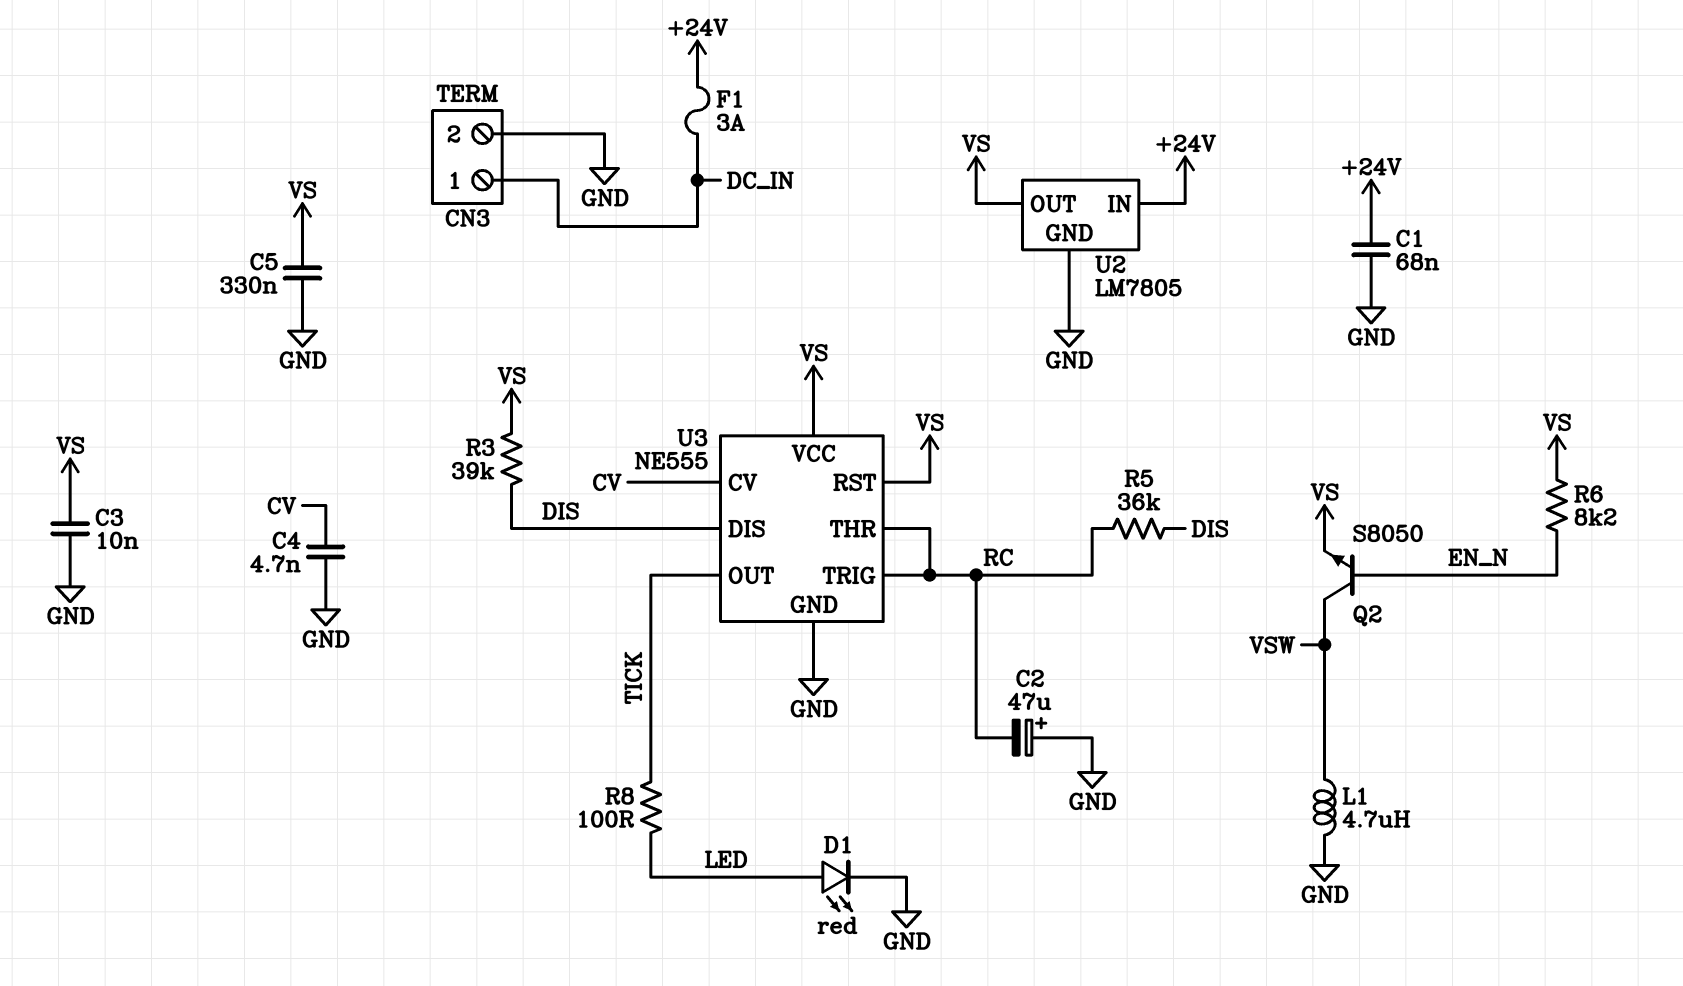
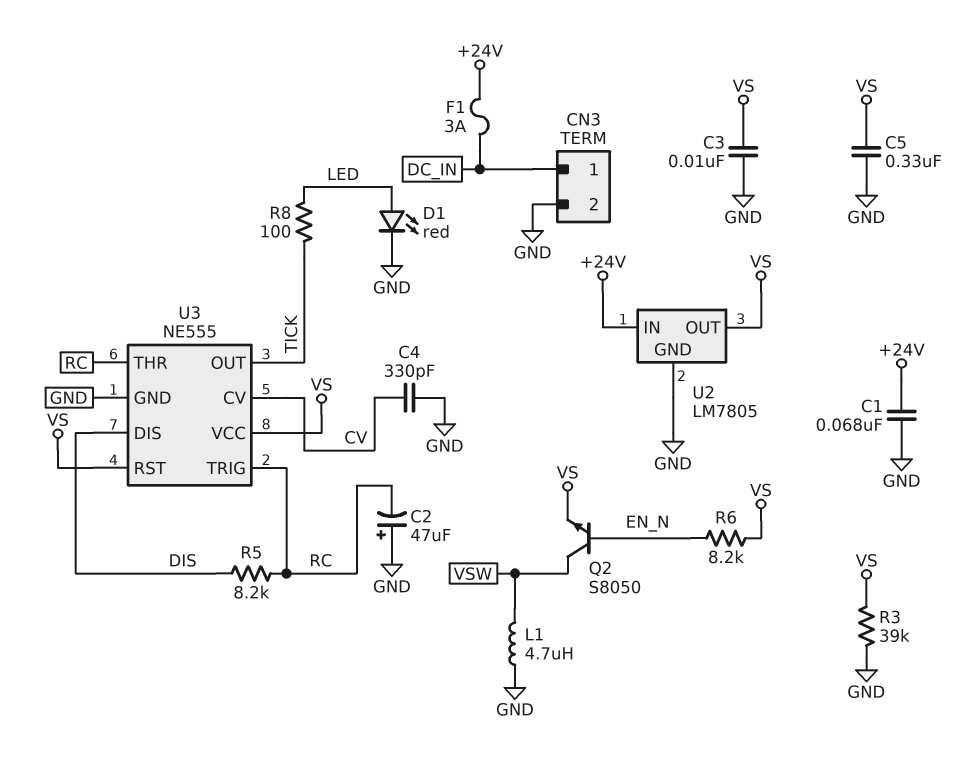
C4: 4.7nF (CV, GND) -> 330pF (CV, GND)
R3: 39k (DIS, VS) -> 39k (GND, VS)
R5: 36k (DIS, RC) -> 8.2k (DIS, RC)

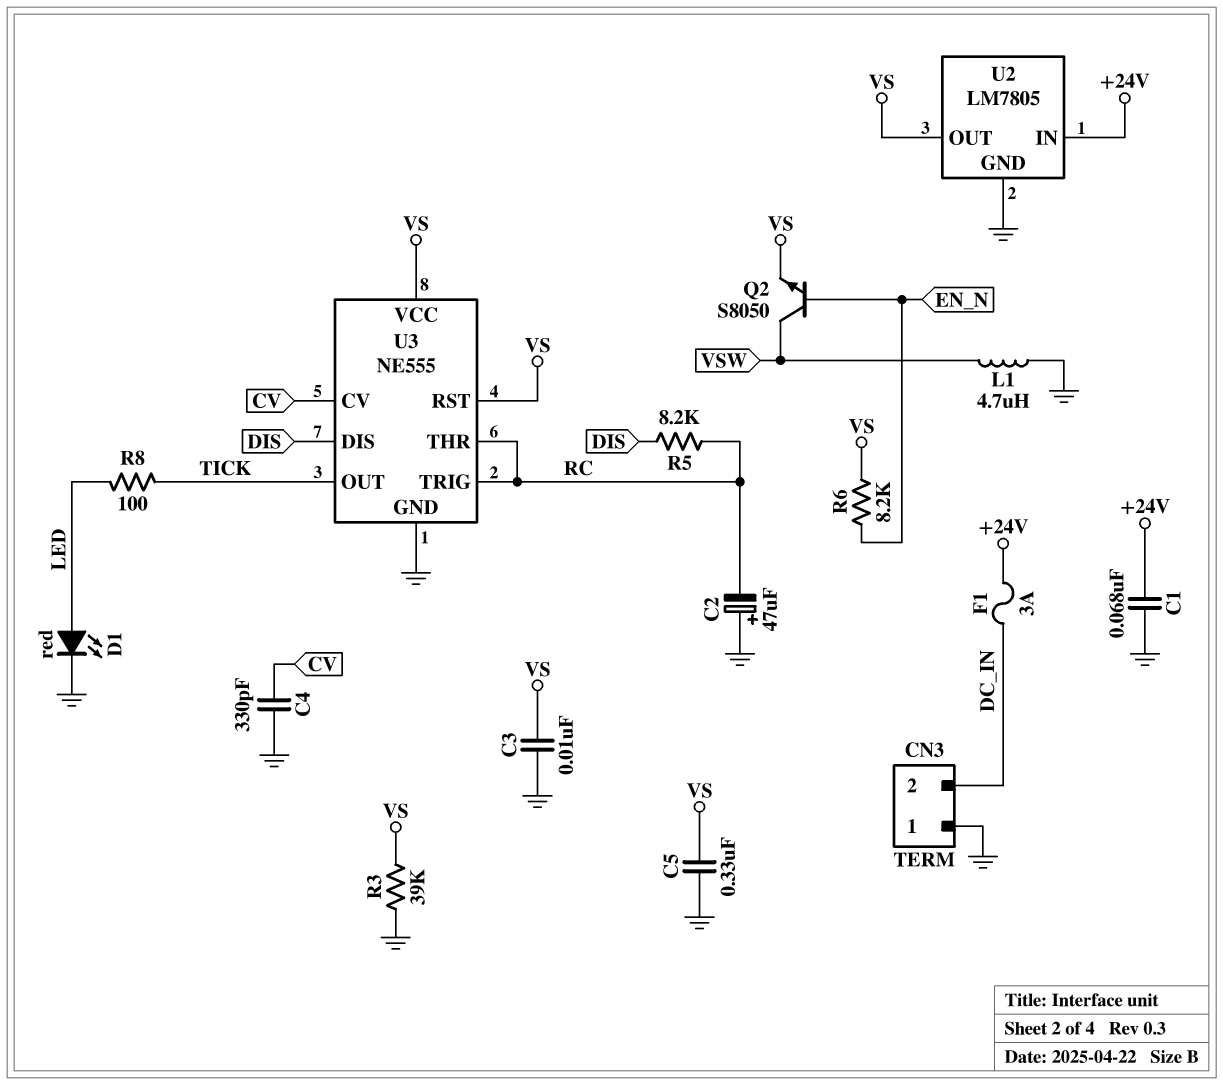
CN3 pin 1: DC_IN -> GND
CN3 pin 2: GND -> DC_IN

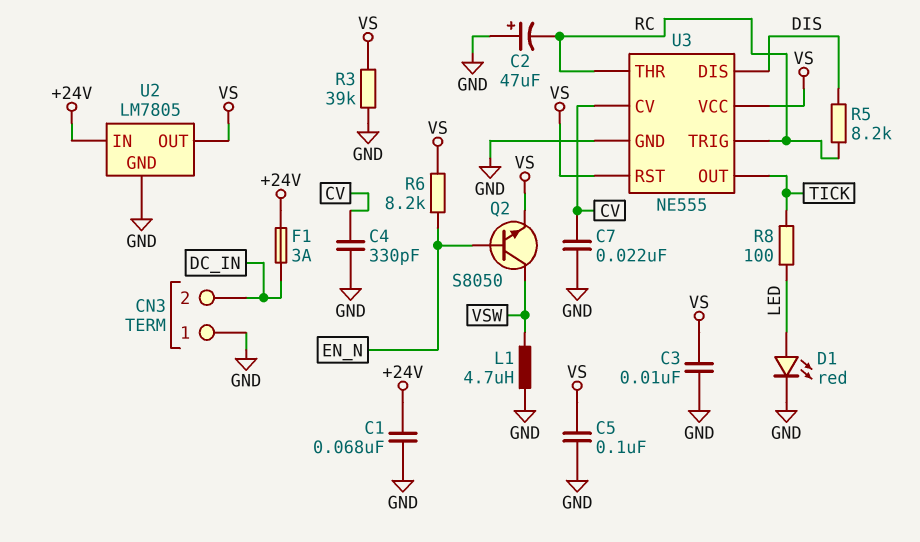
C5: 330nF (GND, VS) -> 100nF (GND, VS)
C7: none -> 22nF (CV, GND)

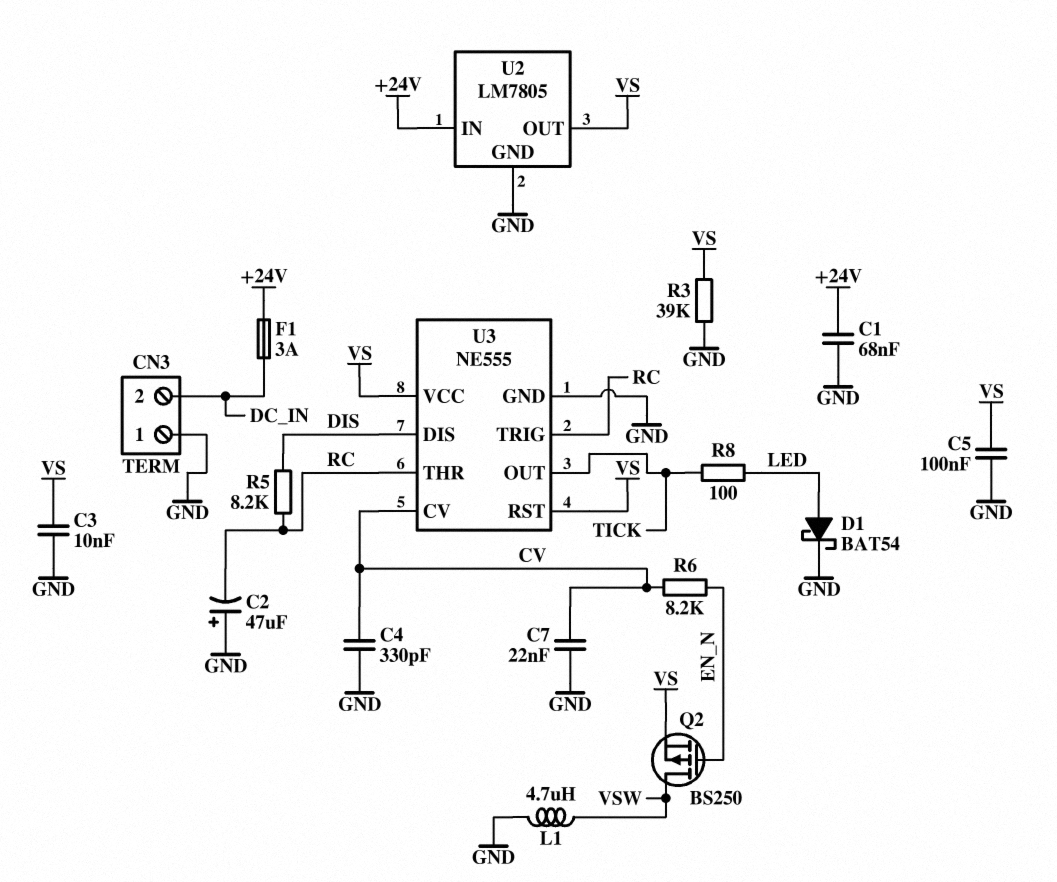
D1: LED red (A LED, K GND) -> schottky BAT54 (A LED, K GND)
Q2: NPN S8050 (B EN_N, C VSW, E VS) -> PMOS BS250 (G EN_N, D VSW, S VS)
R6: 8.2k (EN_N, VS) -> 8.2k (CV, EN_N)

